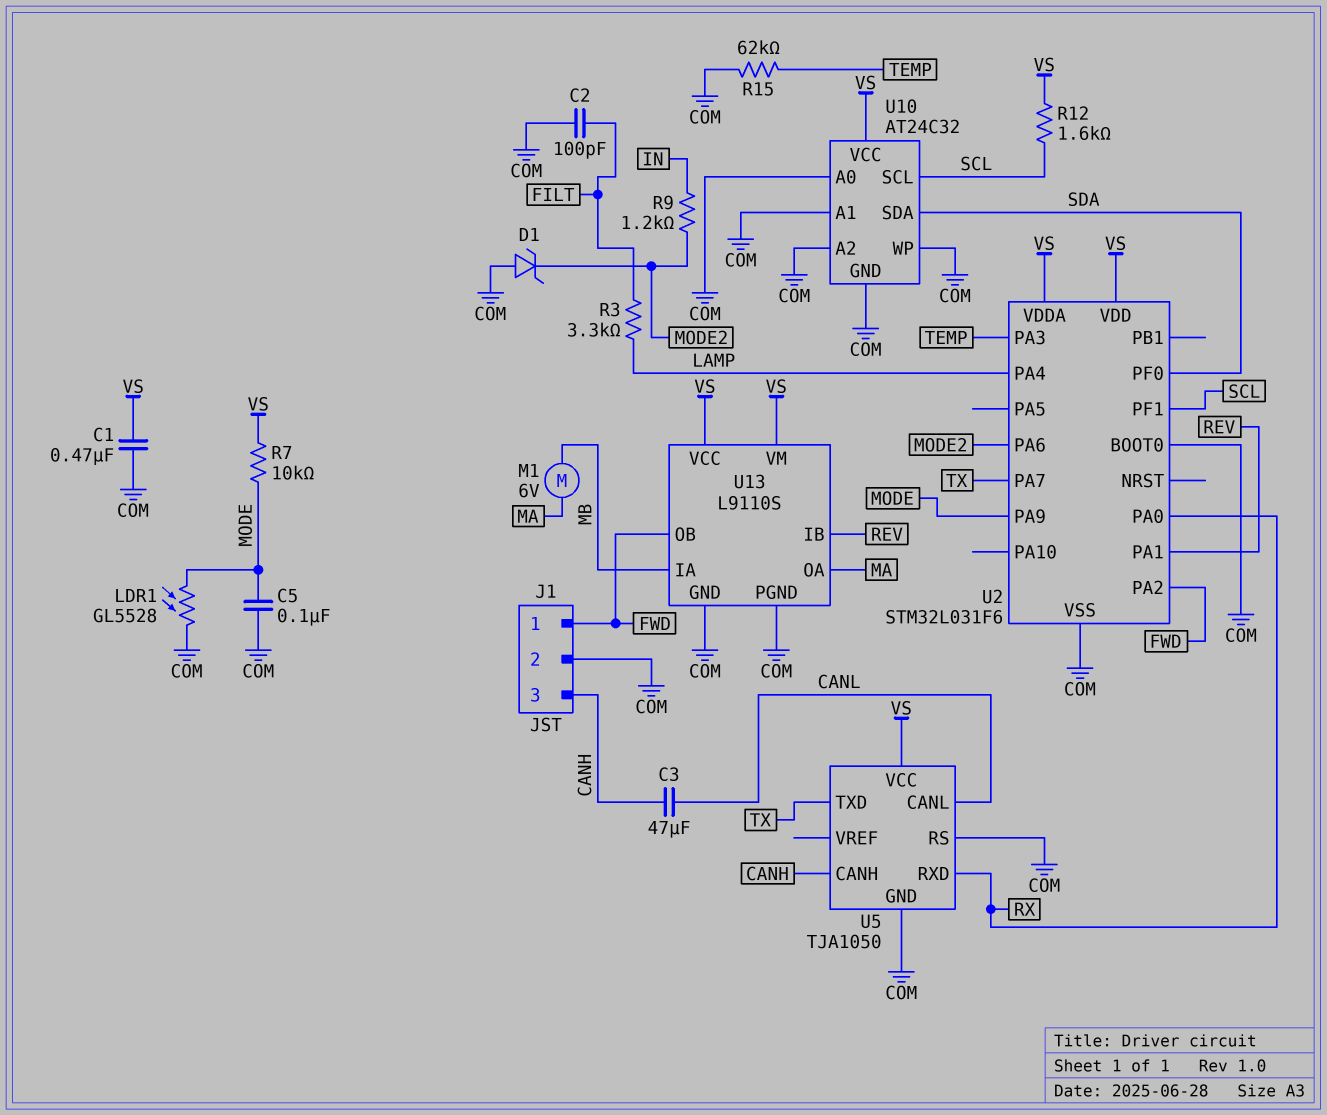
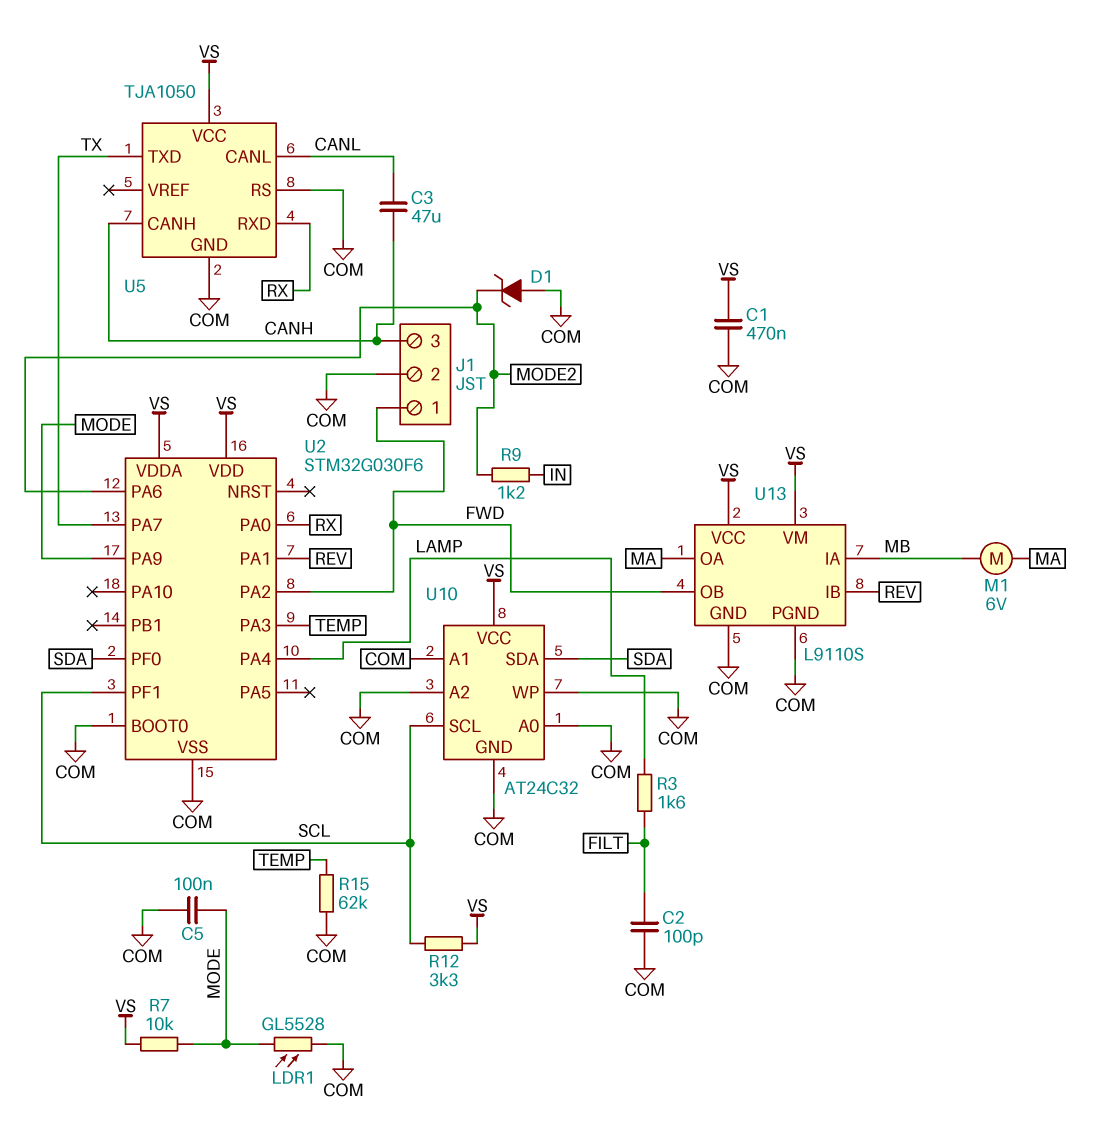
R3: 3.3k (FILT, LAMP) -> 1.6k (FILT, LAMP)
R12: 1.6k (SCL, VS) -> 3.3k (SCL, VS)
U2: STM32L031F6 -> STM32G030F6

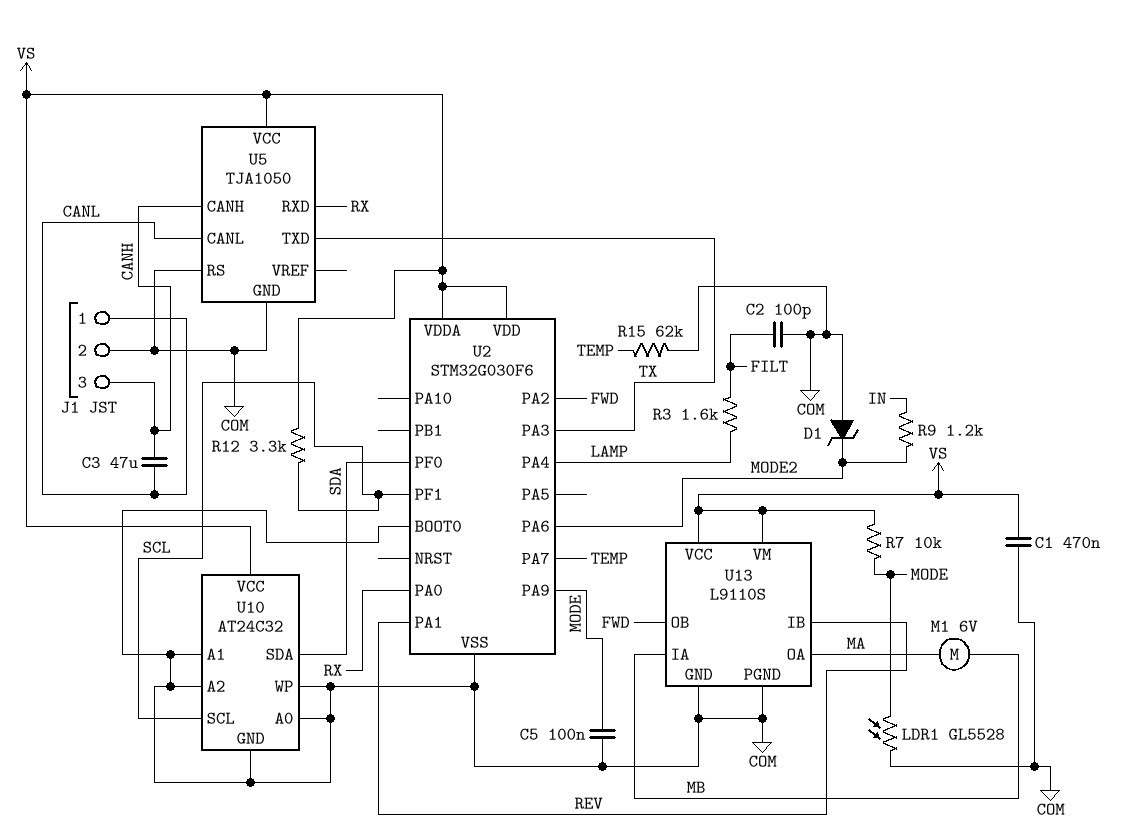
J1 pin 1: FWD -> CANL
U2 pin PA3: TEMP -> TX
U2 pin PA7: TX -> TEMP

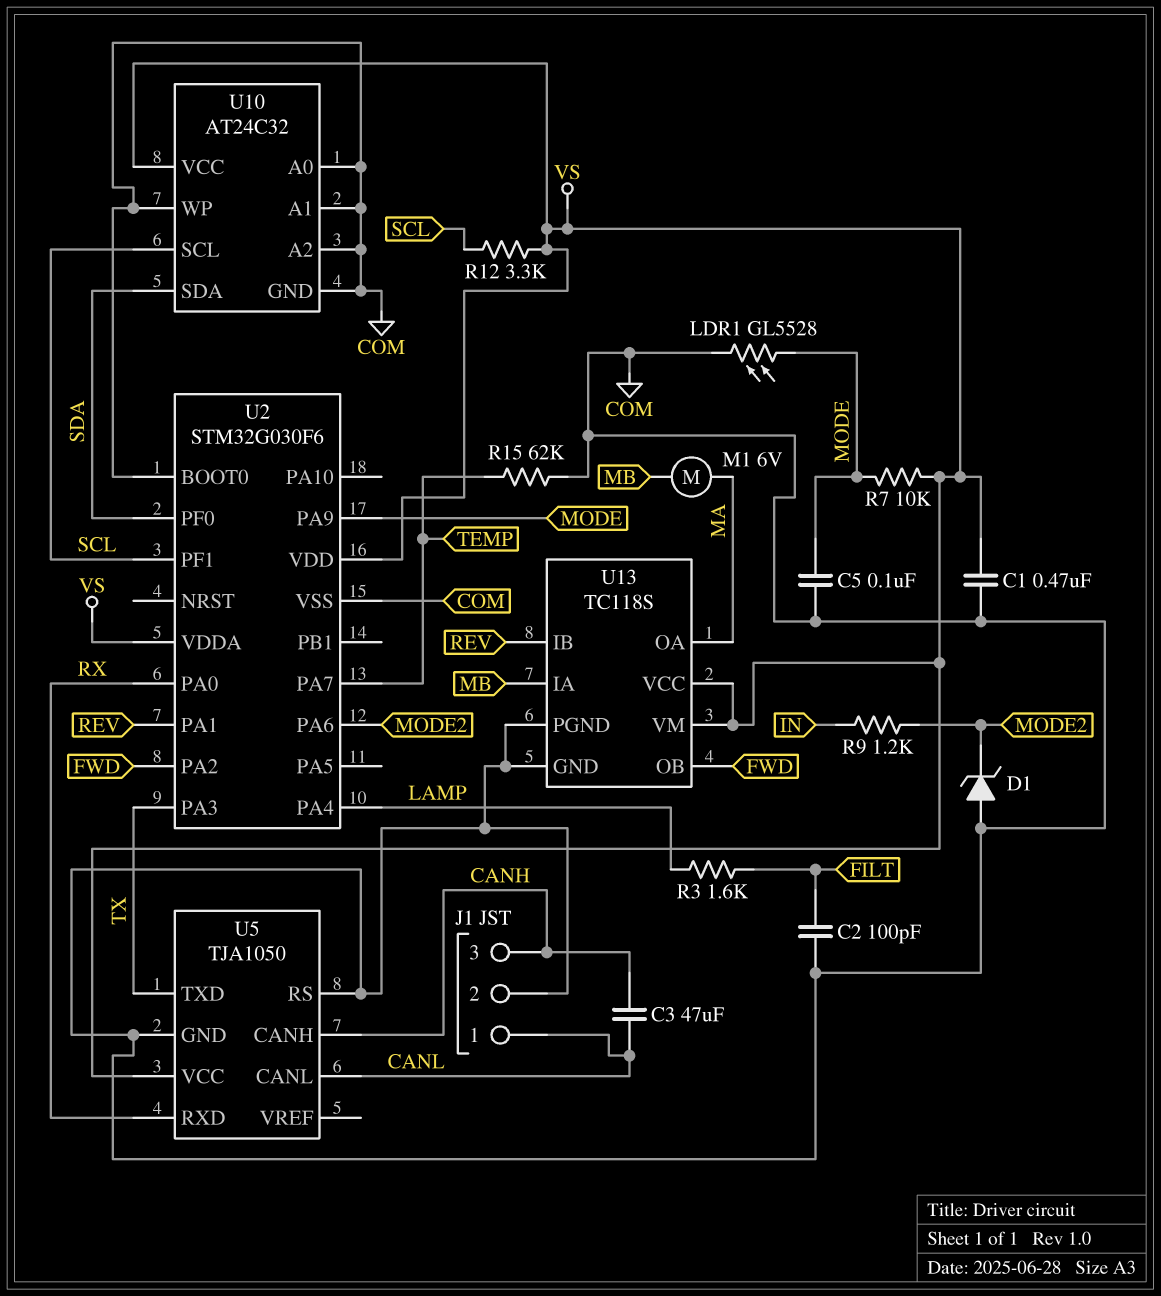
U13: L9110S -> TC118S

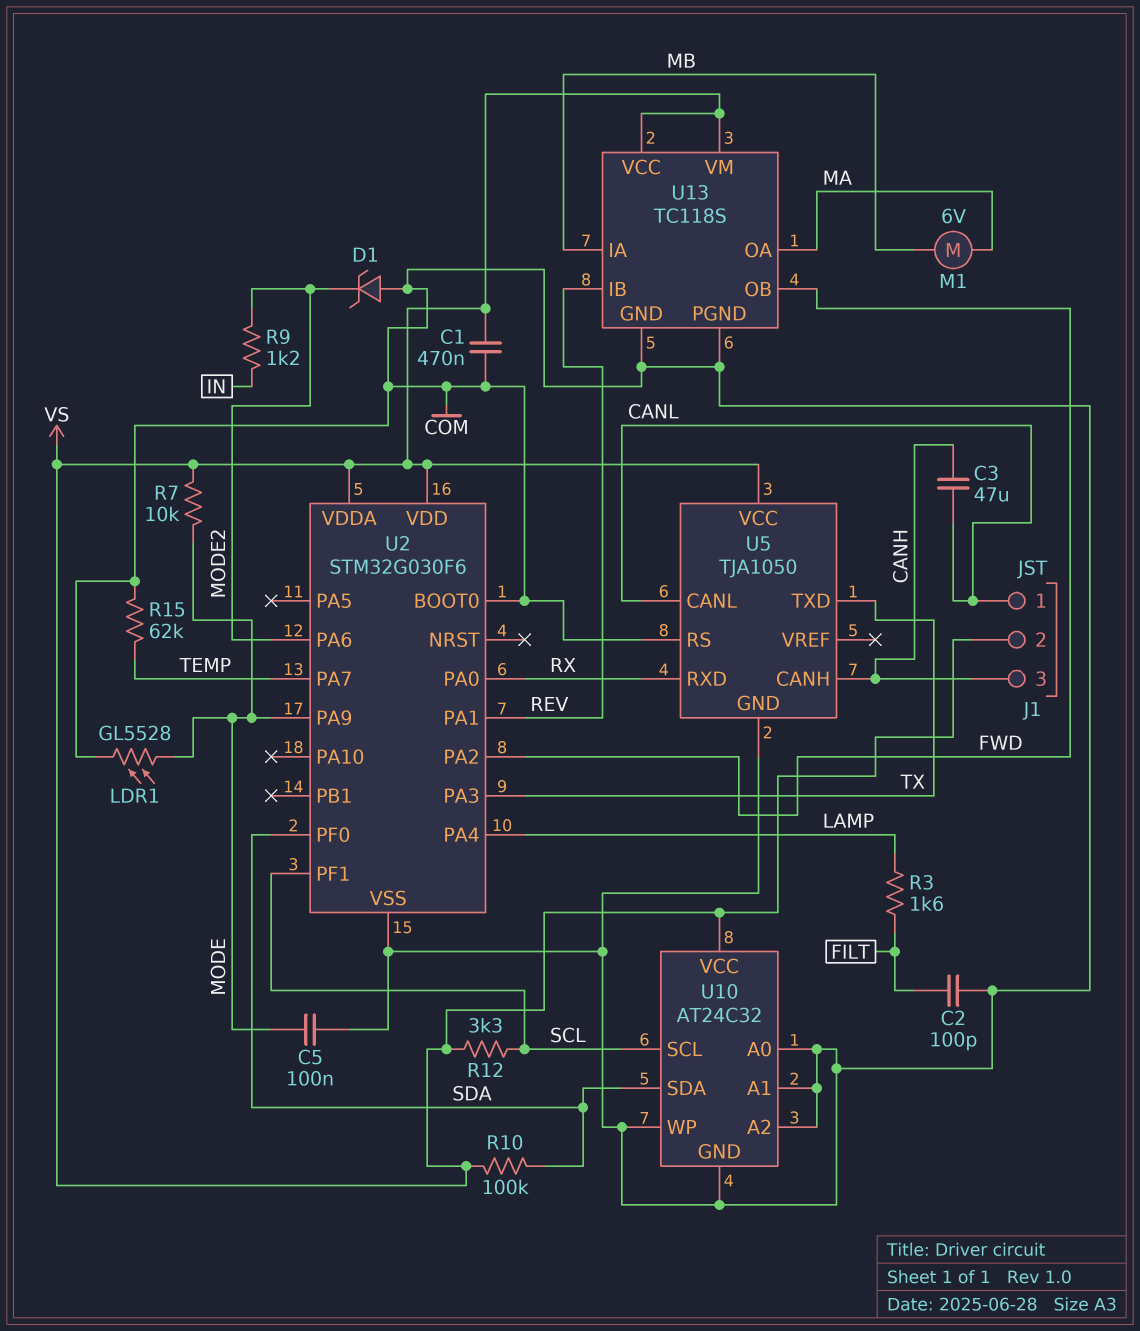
J1 pin 2: COM -> VS
R10: none -> 100k (SDA, VS)

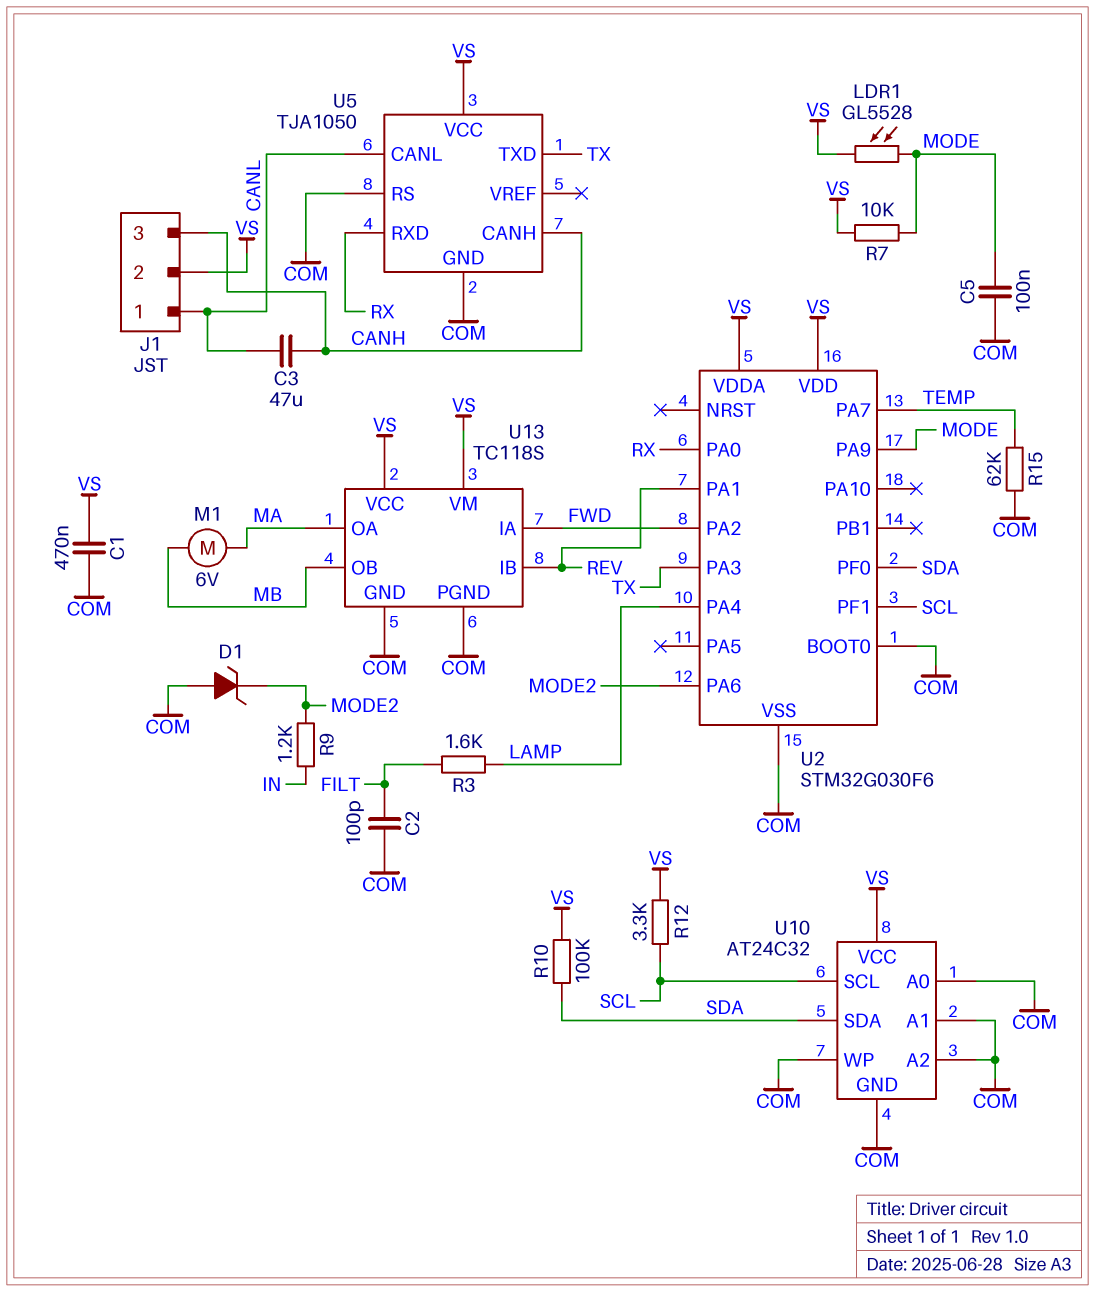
LDR1: GL5528 (COM, MODE) -> GL5528 (MODE, VS)
U13 pin IA: MB -> FWD
U13 pin OB: FWD -> MB

